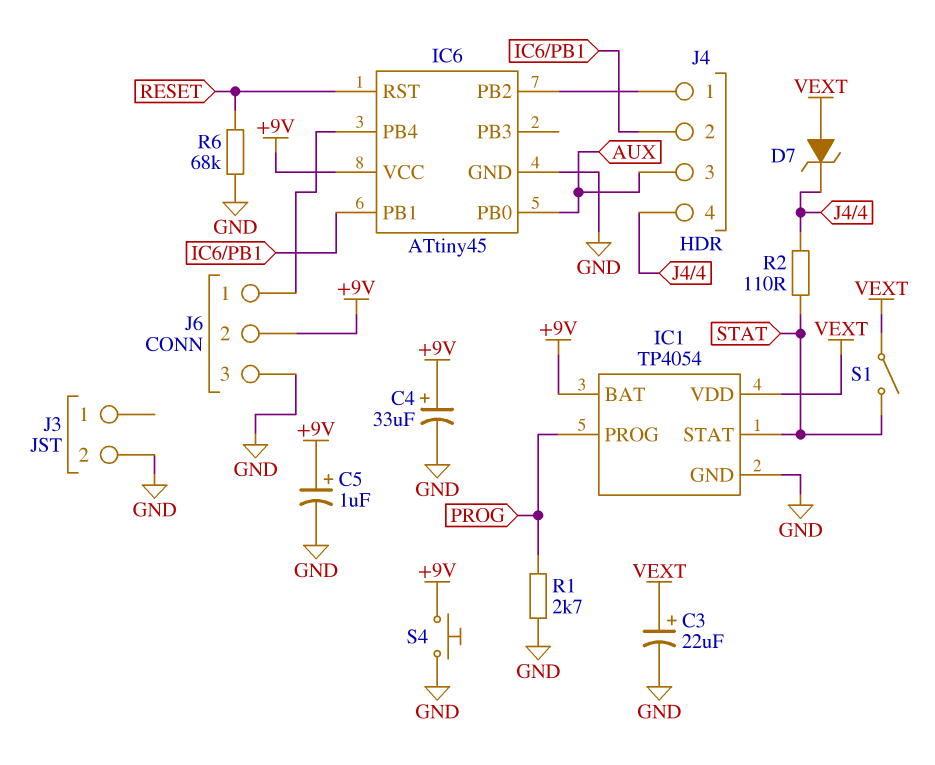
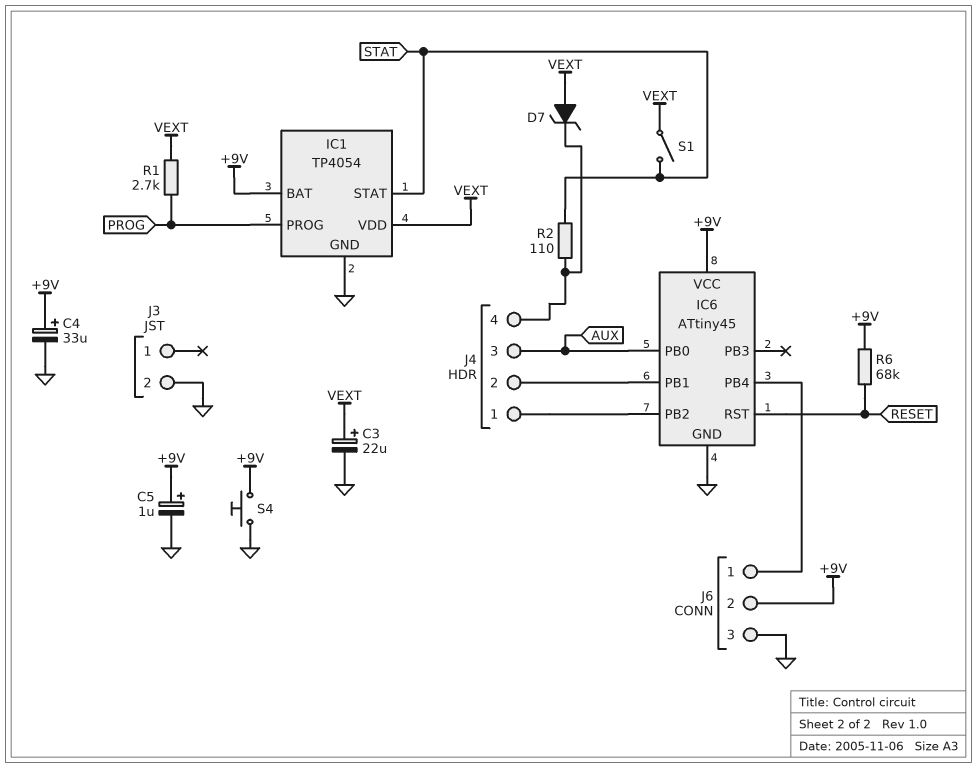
R1: 2.7k (GND, PROG) -> 2.7k (PROG, VEXT)
R6: 68k (GND, RESET) -> 68k (+9V, RESET)

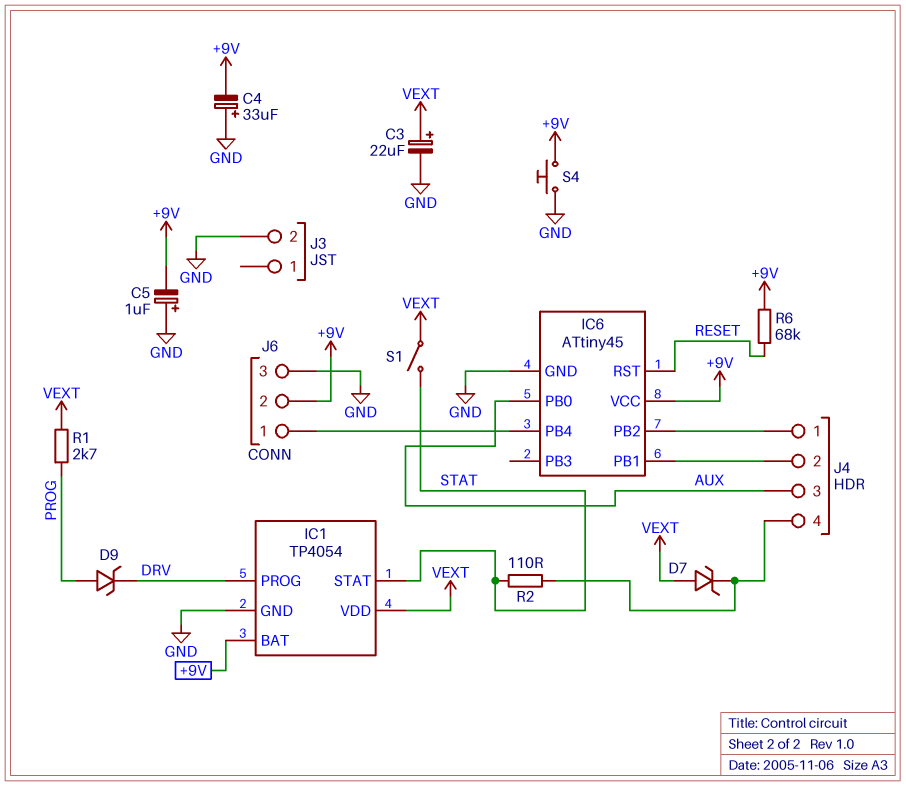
C4: 33uF (plus +9V, minus GND) -> 33uF (plus GND, minus +9V)
C5: 1uF (plus +9V, minus GND) -> 1uF (plus GND, minus +9V)
D9: none -> zener (A PROG, K DRV)
IC1 pin PROG: PROG -> DRV

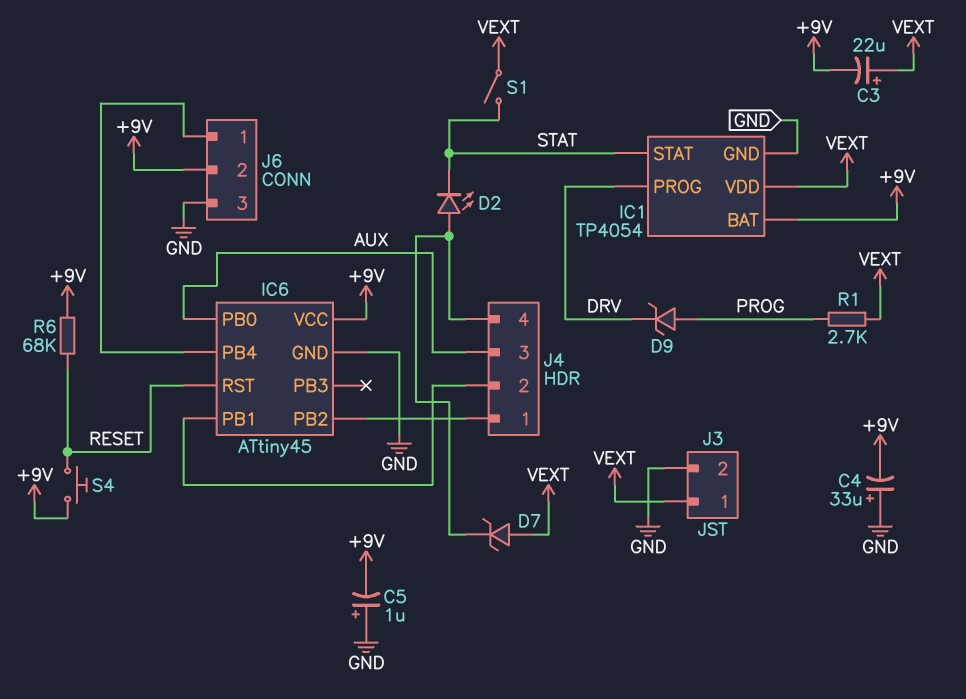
C3: 22uF (plus VEXT, minus GND) -> 22uF (plus VEXT, minus +9V)
D2: none -> LED (A J4/4, K STAT)
J3 pin 1: none -> VEXT
R2: 110 (J4/4, STAT) -> none
S4: button (+9V, GND) -> button (+9V, RESET)

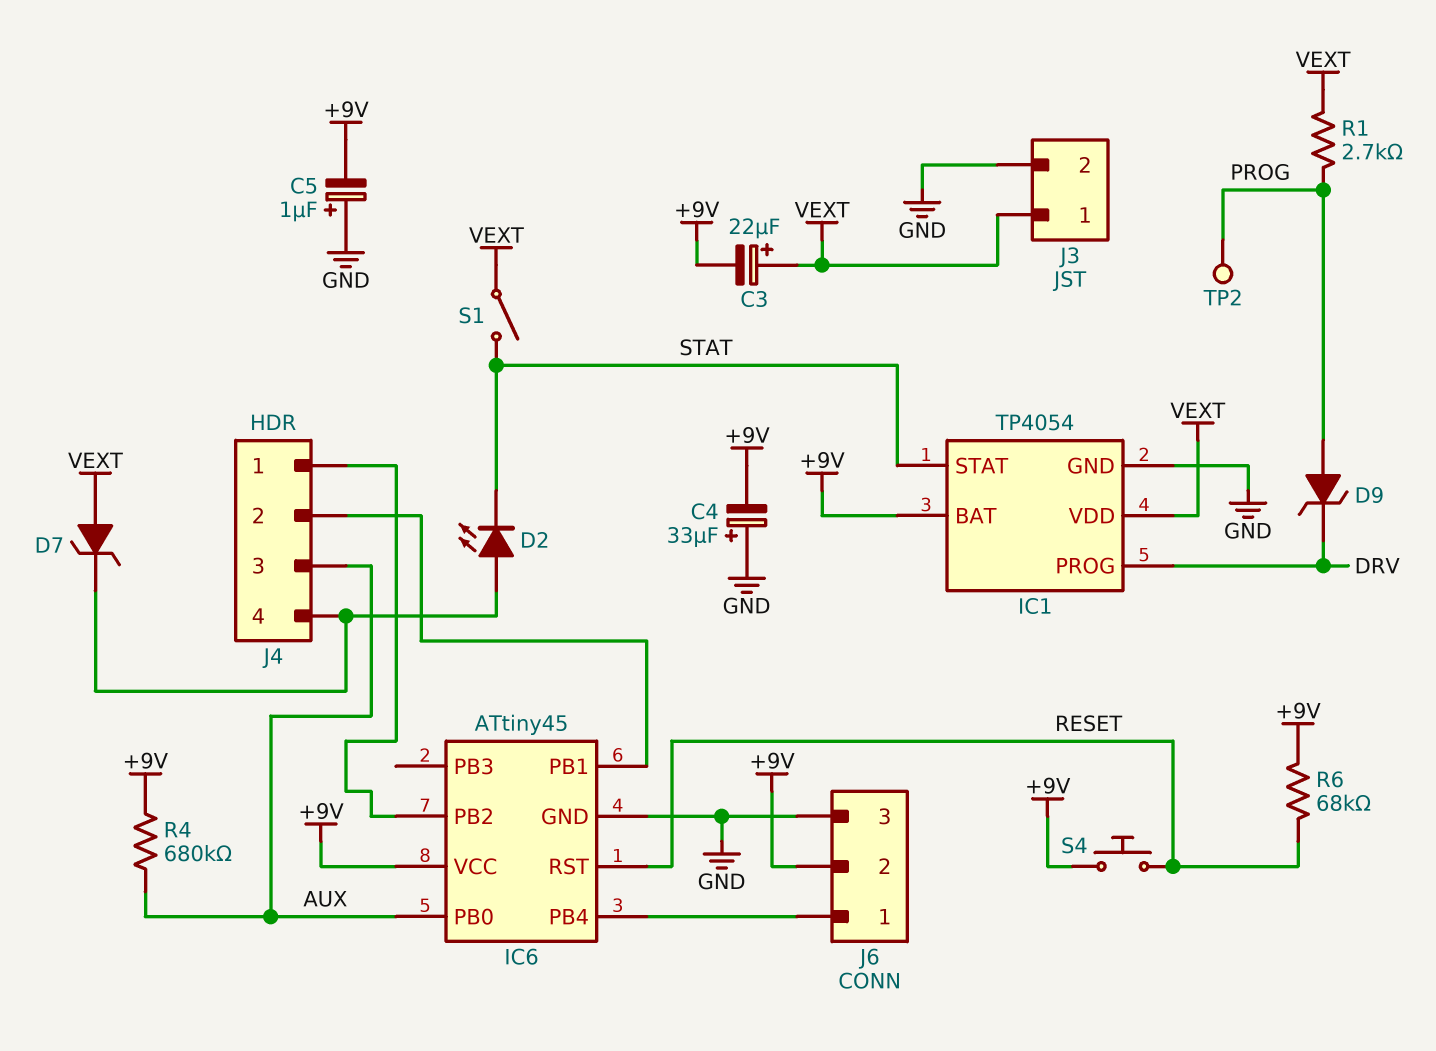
R4: none -> 680k (+9V, AUX)
TP2: none -> test point (PROG)

